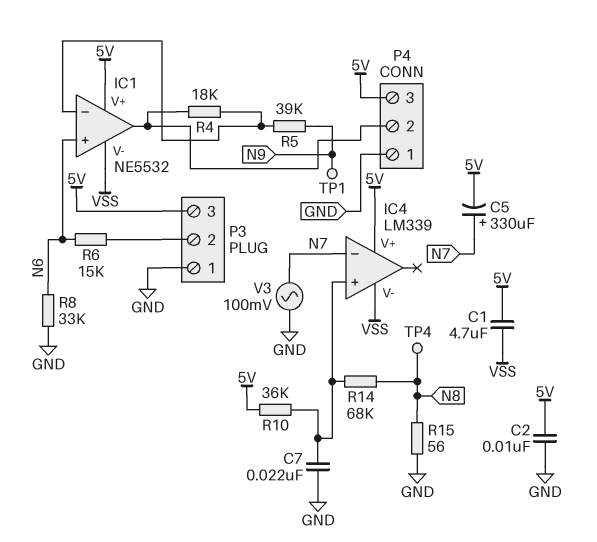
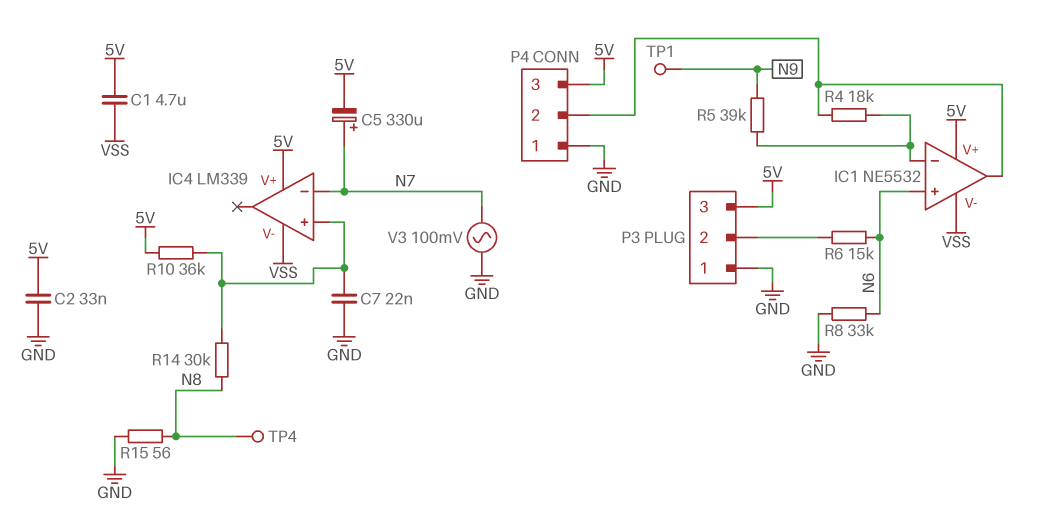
C2: 10nF (5V, GND) -> 33nF (5V, GND)
R14: 68k (IC4/in+, N8) -> 30k (IC4/in+, N8)

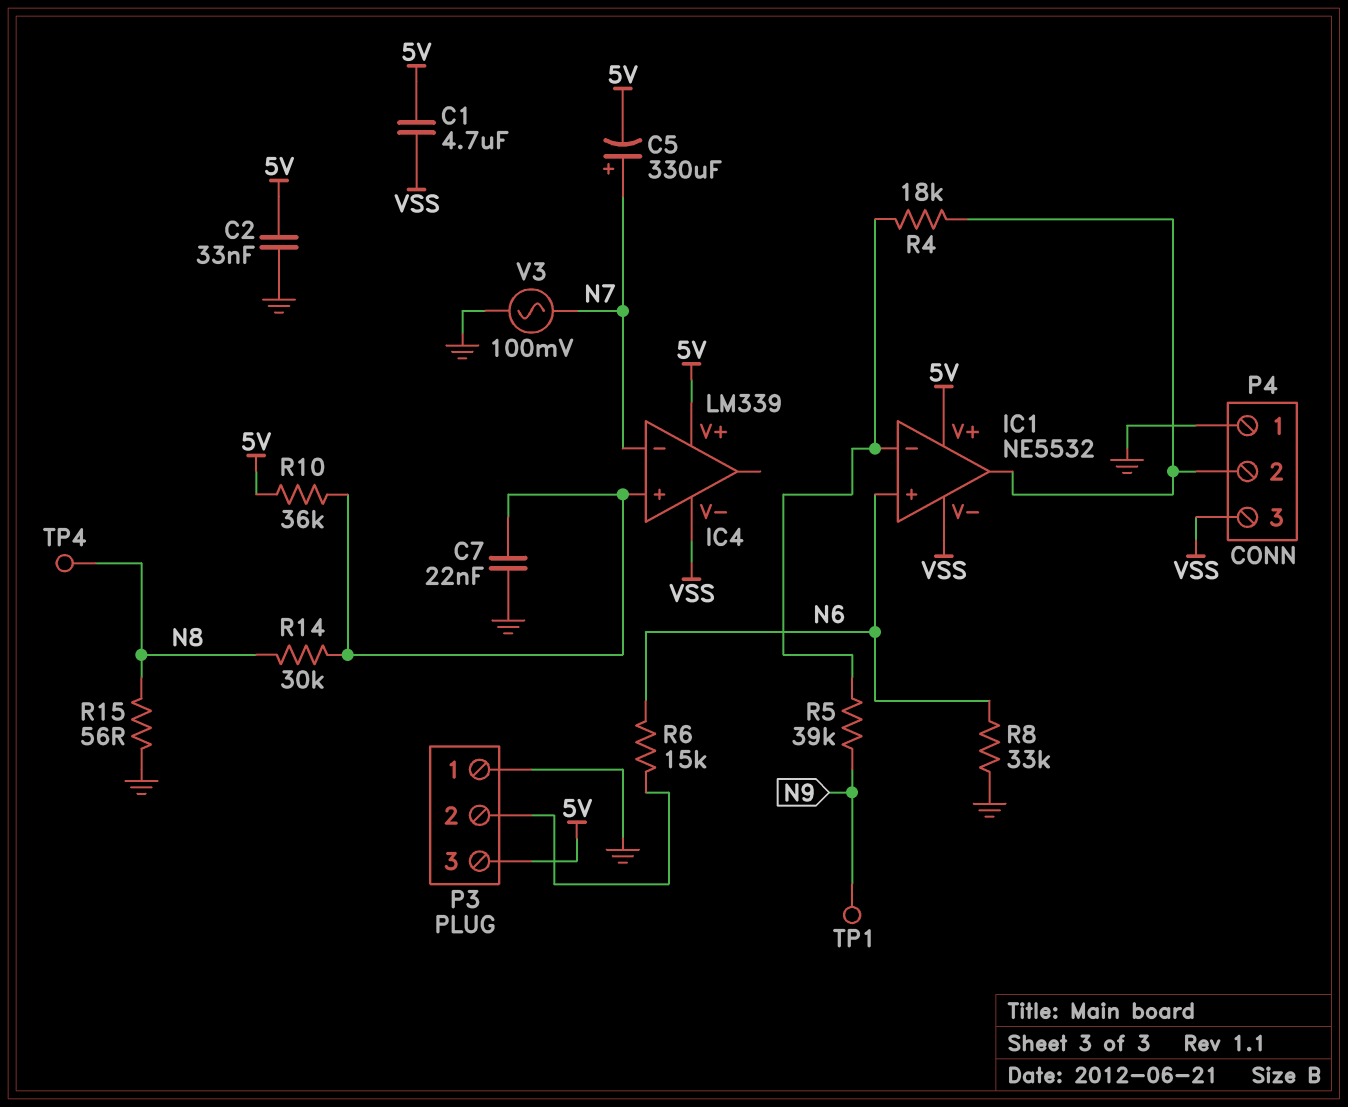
P4 pin 3: 5V -> VSS

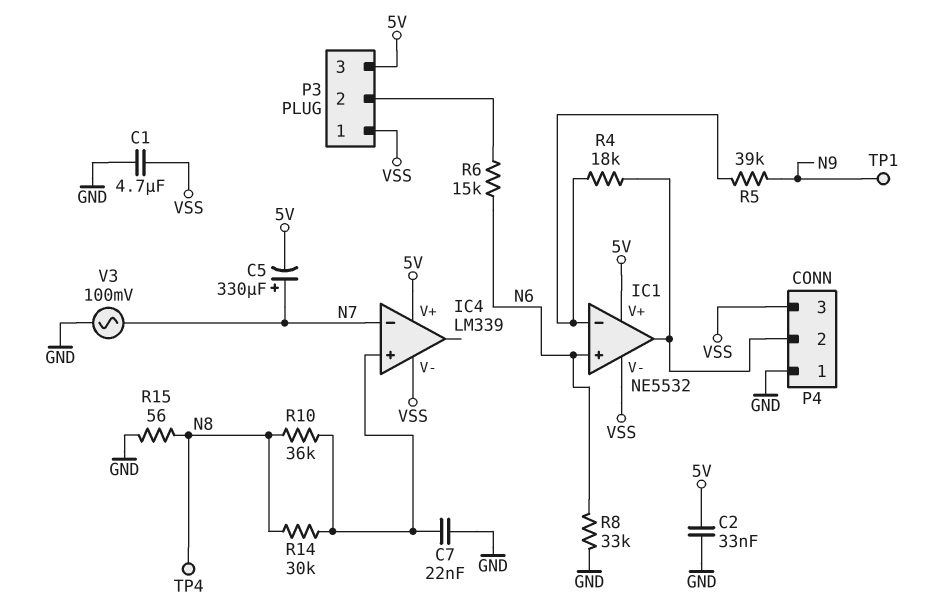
C1: 4.7uF (5V, VSS) -> 4.7uF (GND, VSS)
P3 pin 1: GND -> VSS
R10: 36k (5V, IC4/in+) -> 36k (IC4/in+, N8)

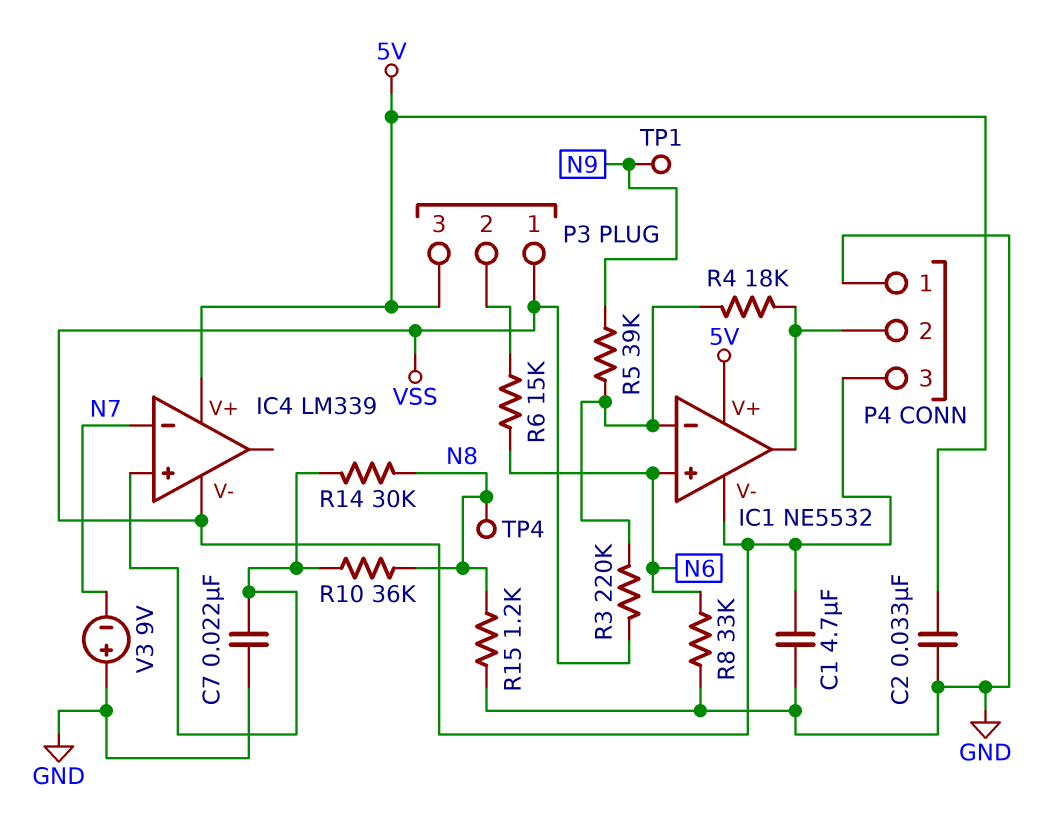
C5: 330uF (plus N7, minus 5V) -> none
R3: none -> 220k (IC1/in-, VSS)
R15: 56 (GND, N8) -> 1.2k (GND, N8)
V3: AC 100mV (GND, N7) -> 9V (plus GND, minus N7)

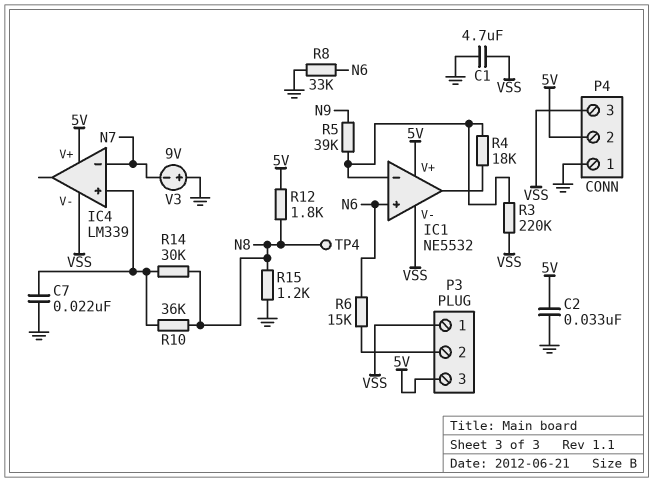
P4 pin 2: IC1/out -> 5V
R12: none -> 1.8k (5V, N8)
TP1: test point (N9) -> none

